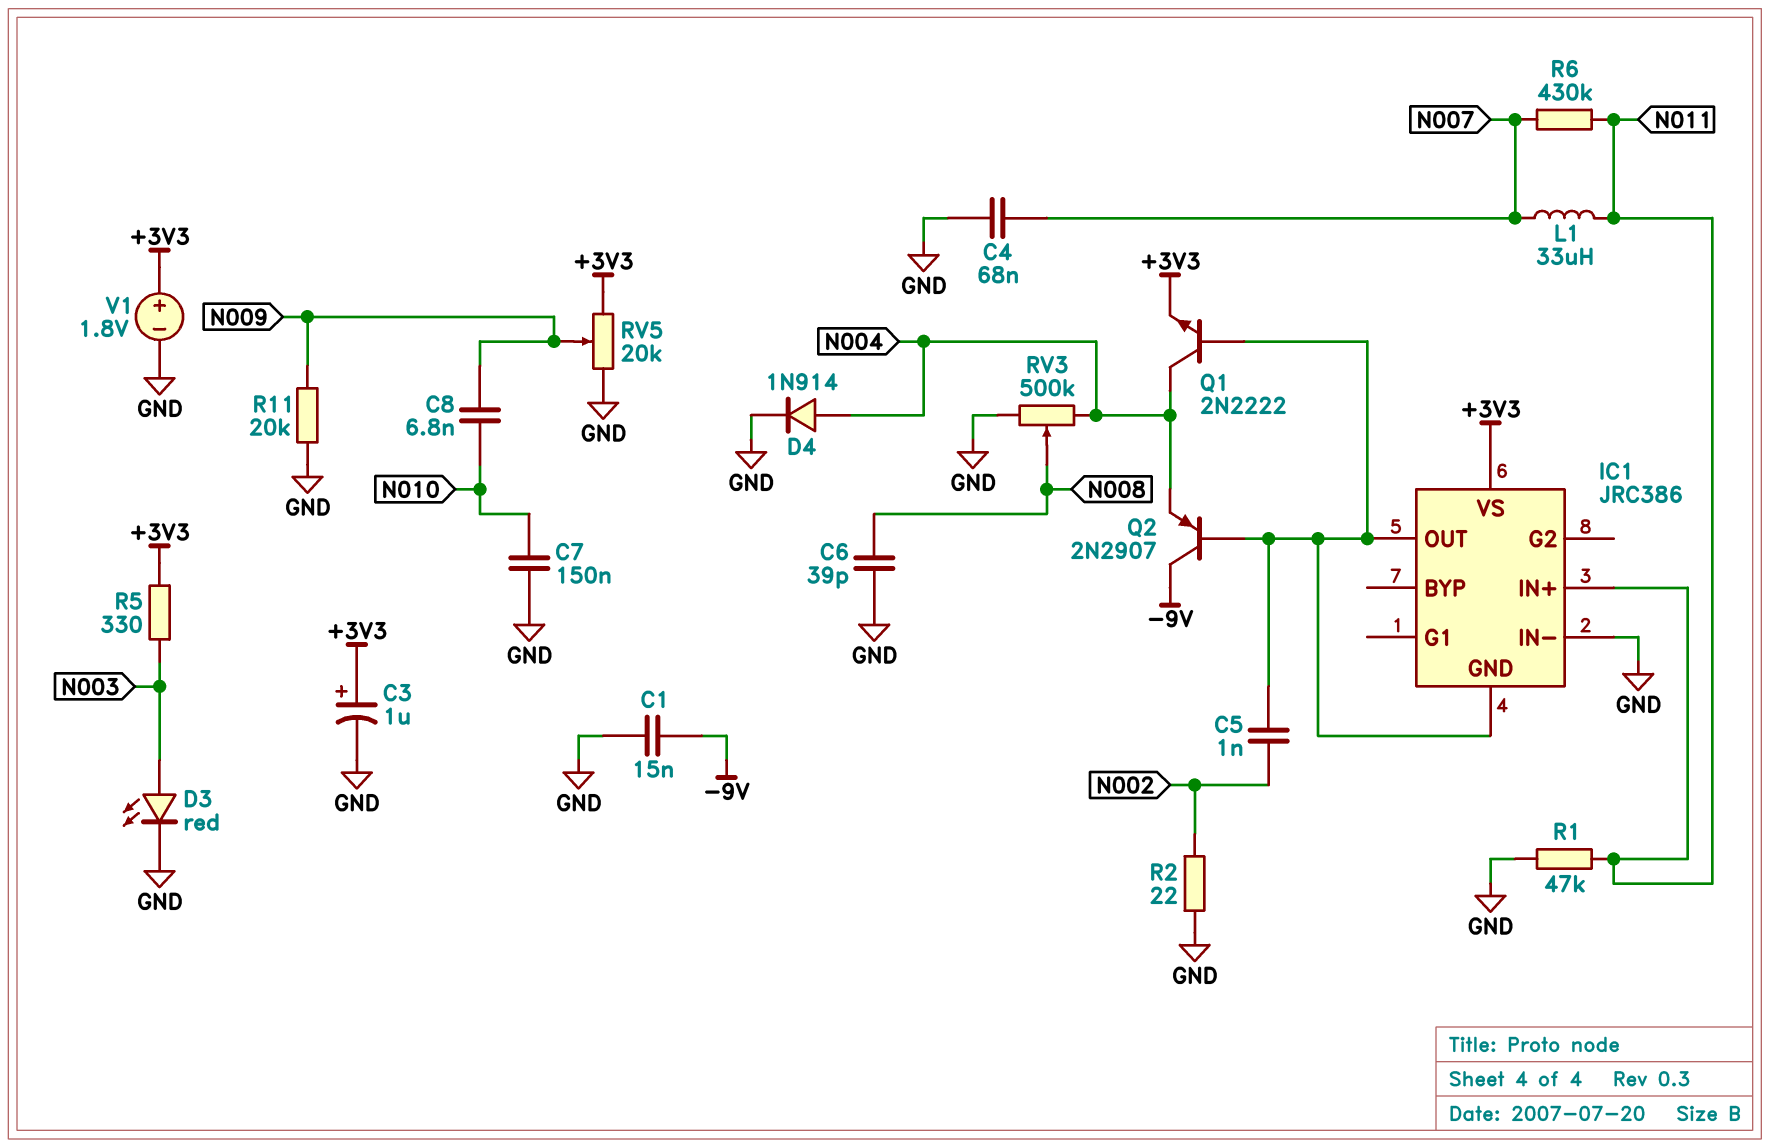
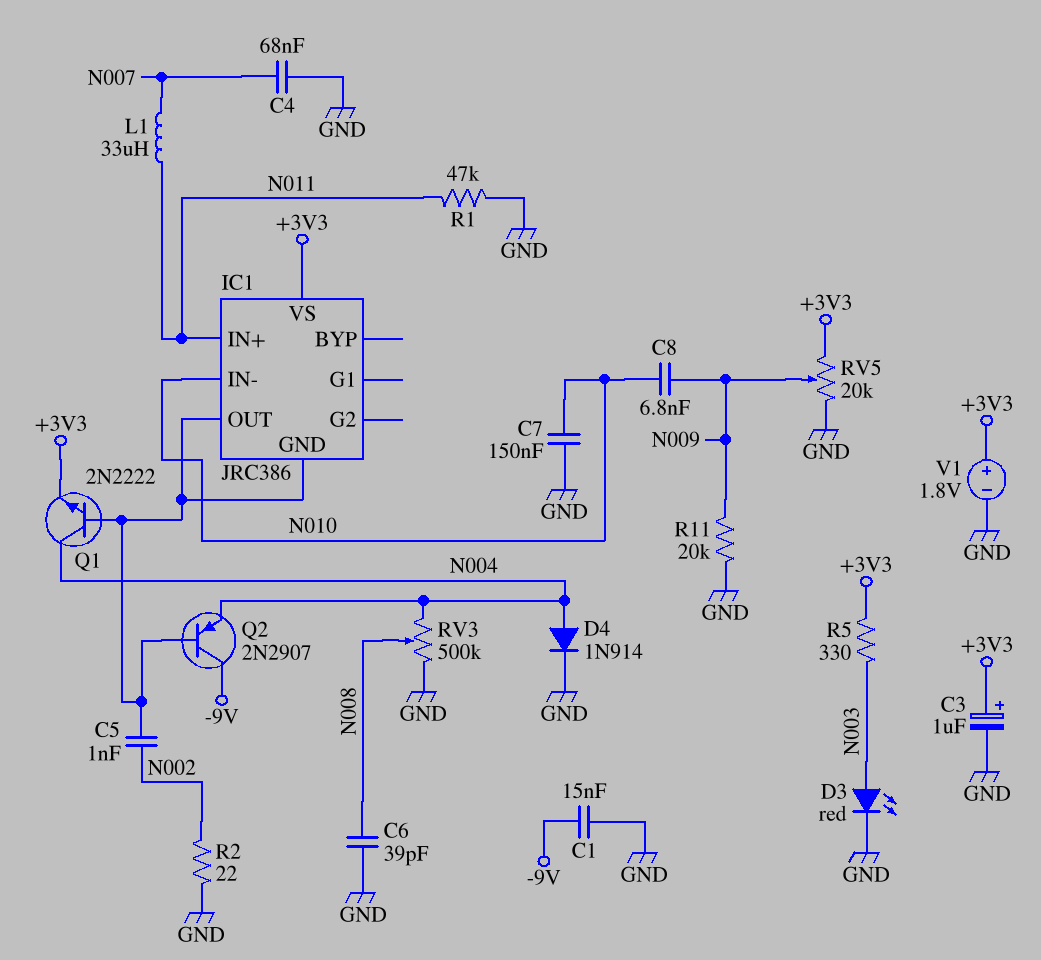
IC1 pin IN-: GND -> N010
R6: 430k (N007, N011) -> none

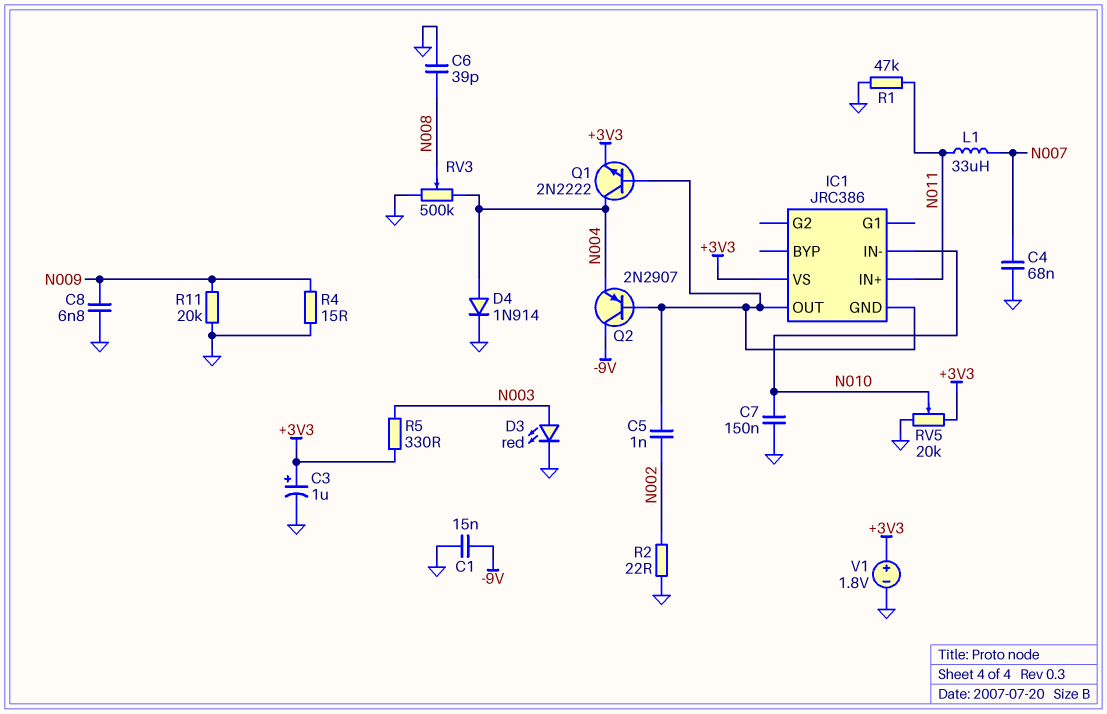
C8: 6.8nF (N009, N010) -> 6.8nF (GND, N009)
R4: none -> 15 (GND, N009)
RV5: 20k (+3V3, GND, wiper N009) -> 20k (+3V3, GND, wiper N010)

